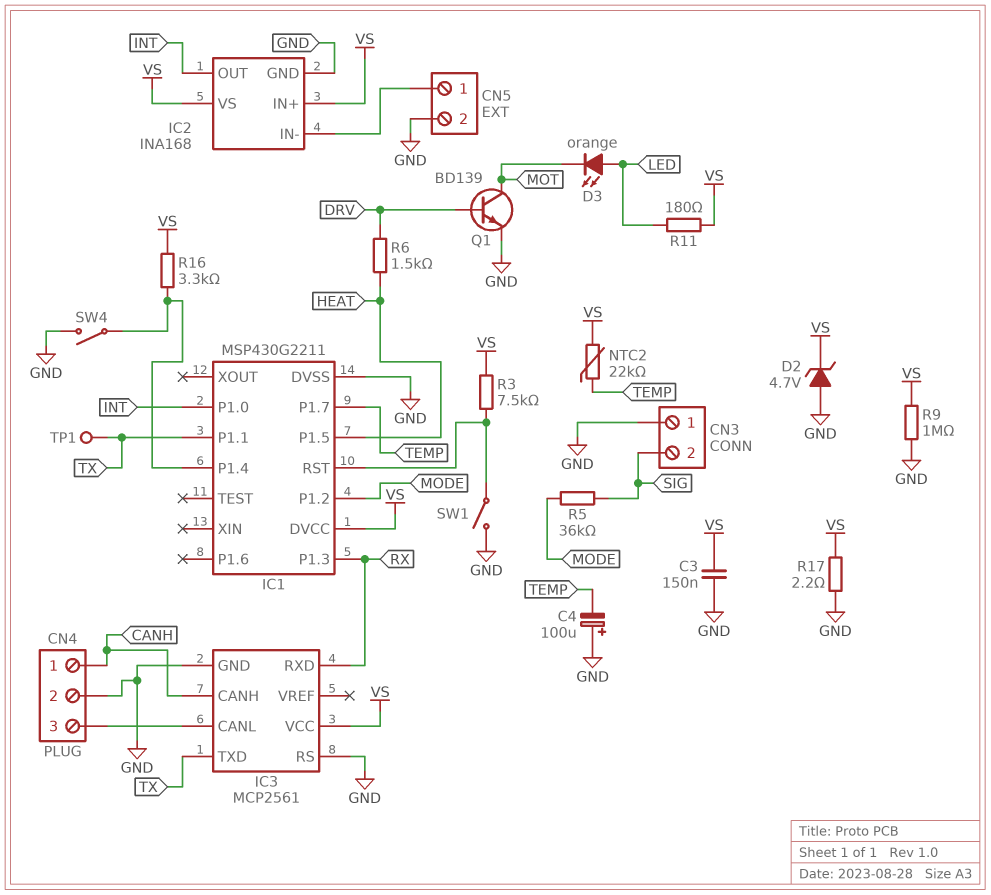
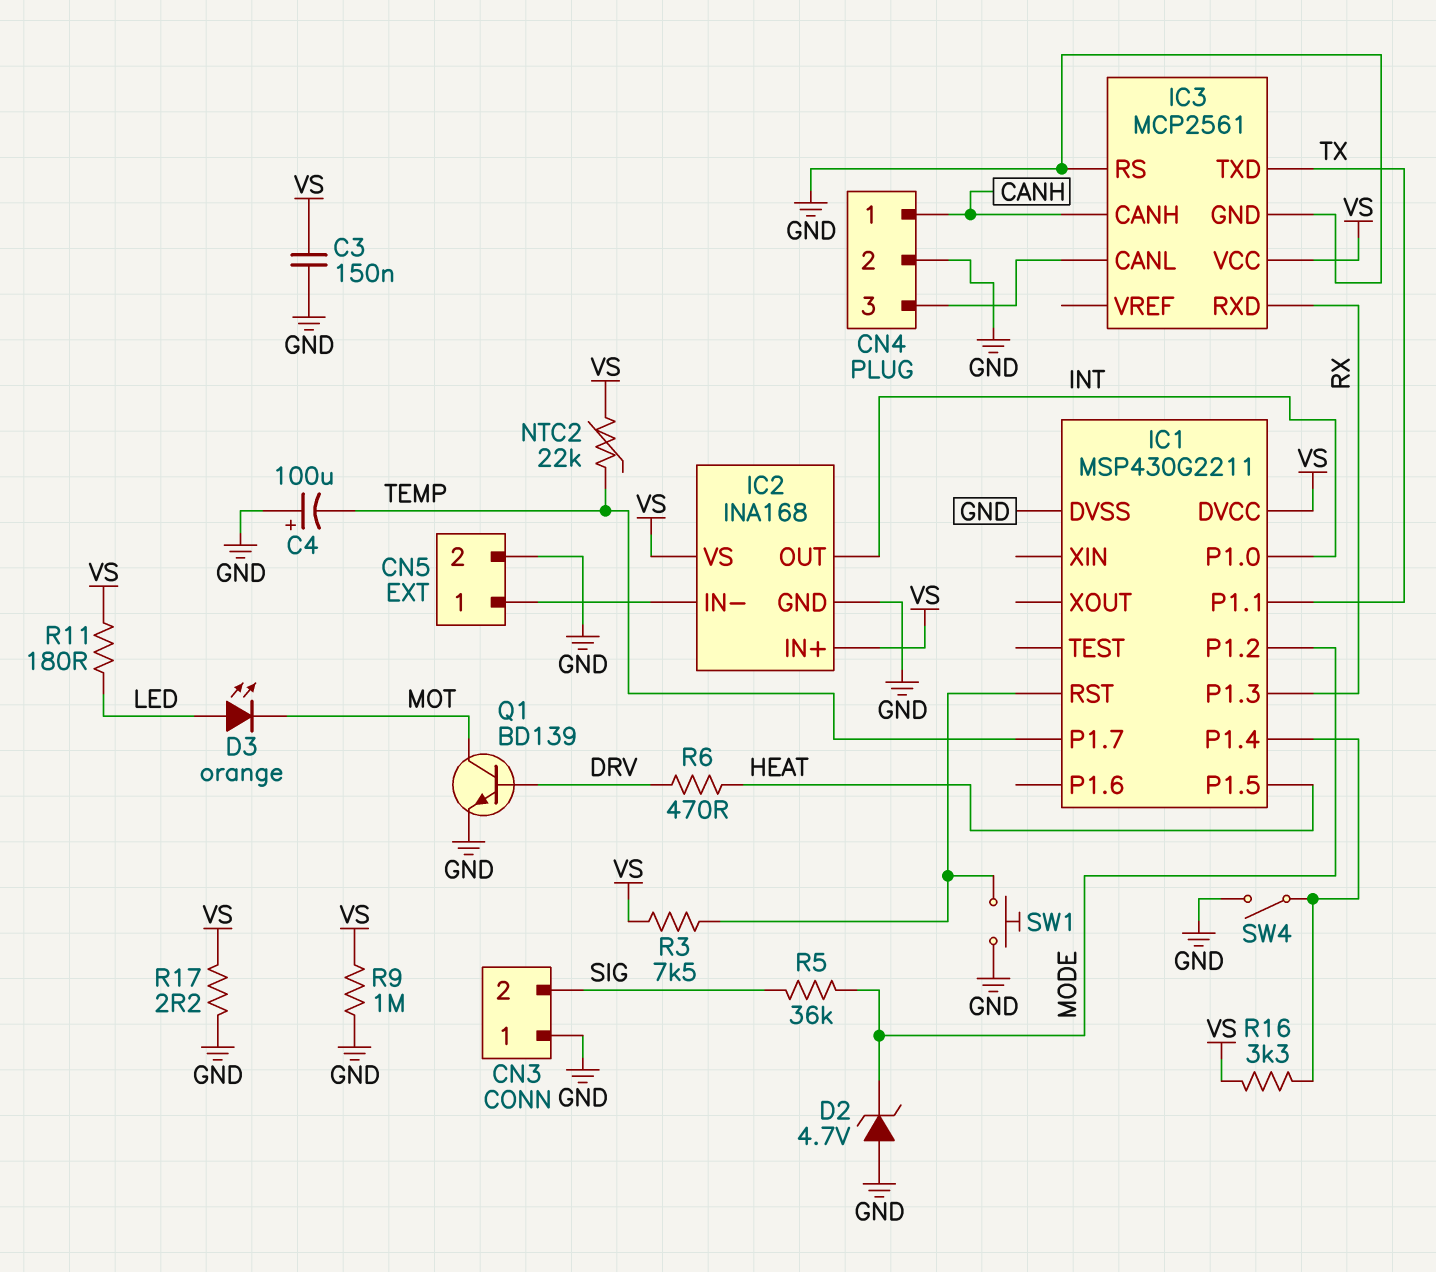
D2: zener 4.7V (A GND, K VS) -> zener 4.7V (A GND, K MODE)
R6: 1.5k (DRV, HEAT) -> 470 (DRV, HEAT)
SW1: switch (GND, IC1/RST) -> button (GND, IC1/RST)
TP1: test point (TX) -> none

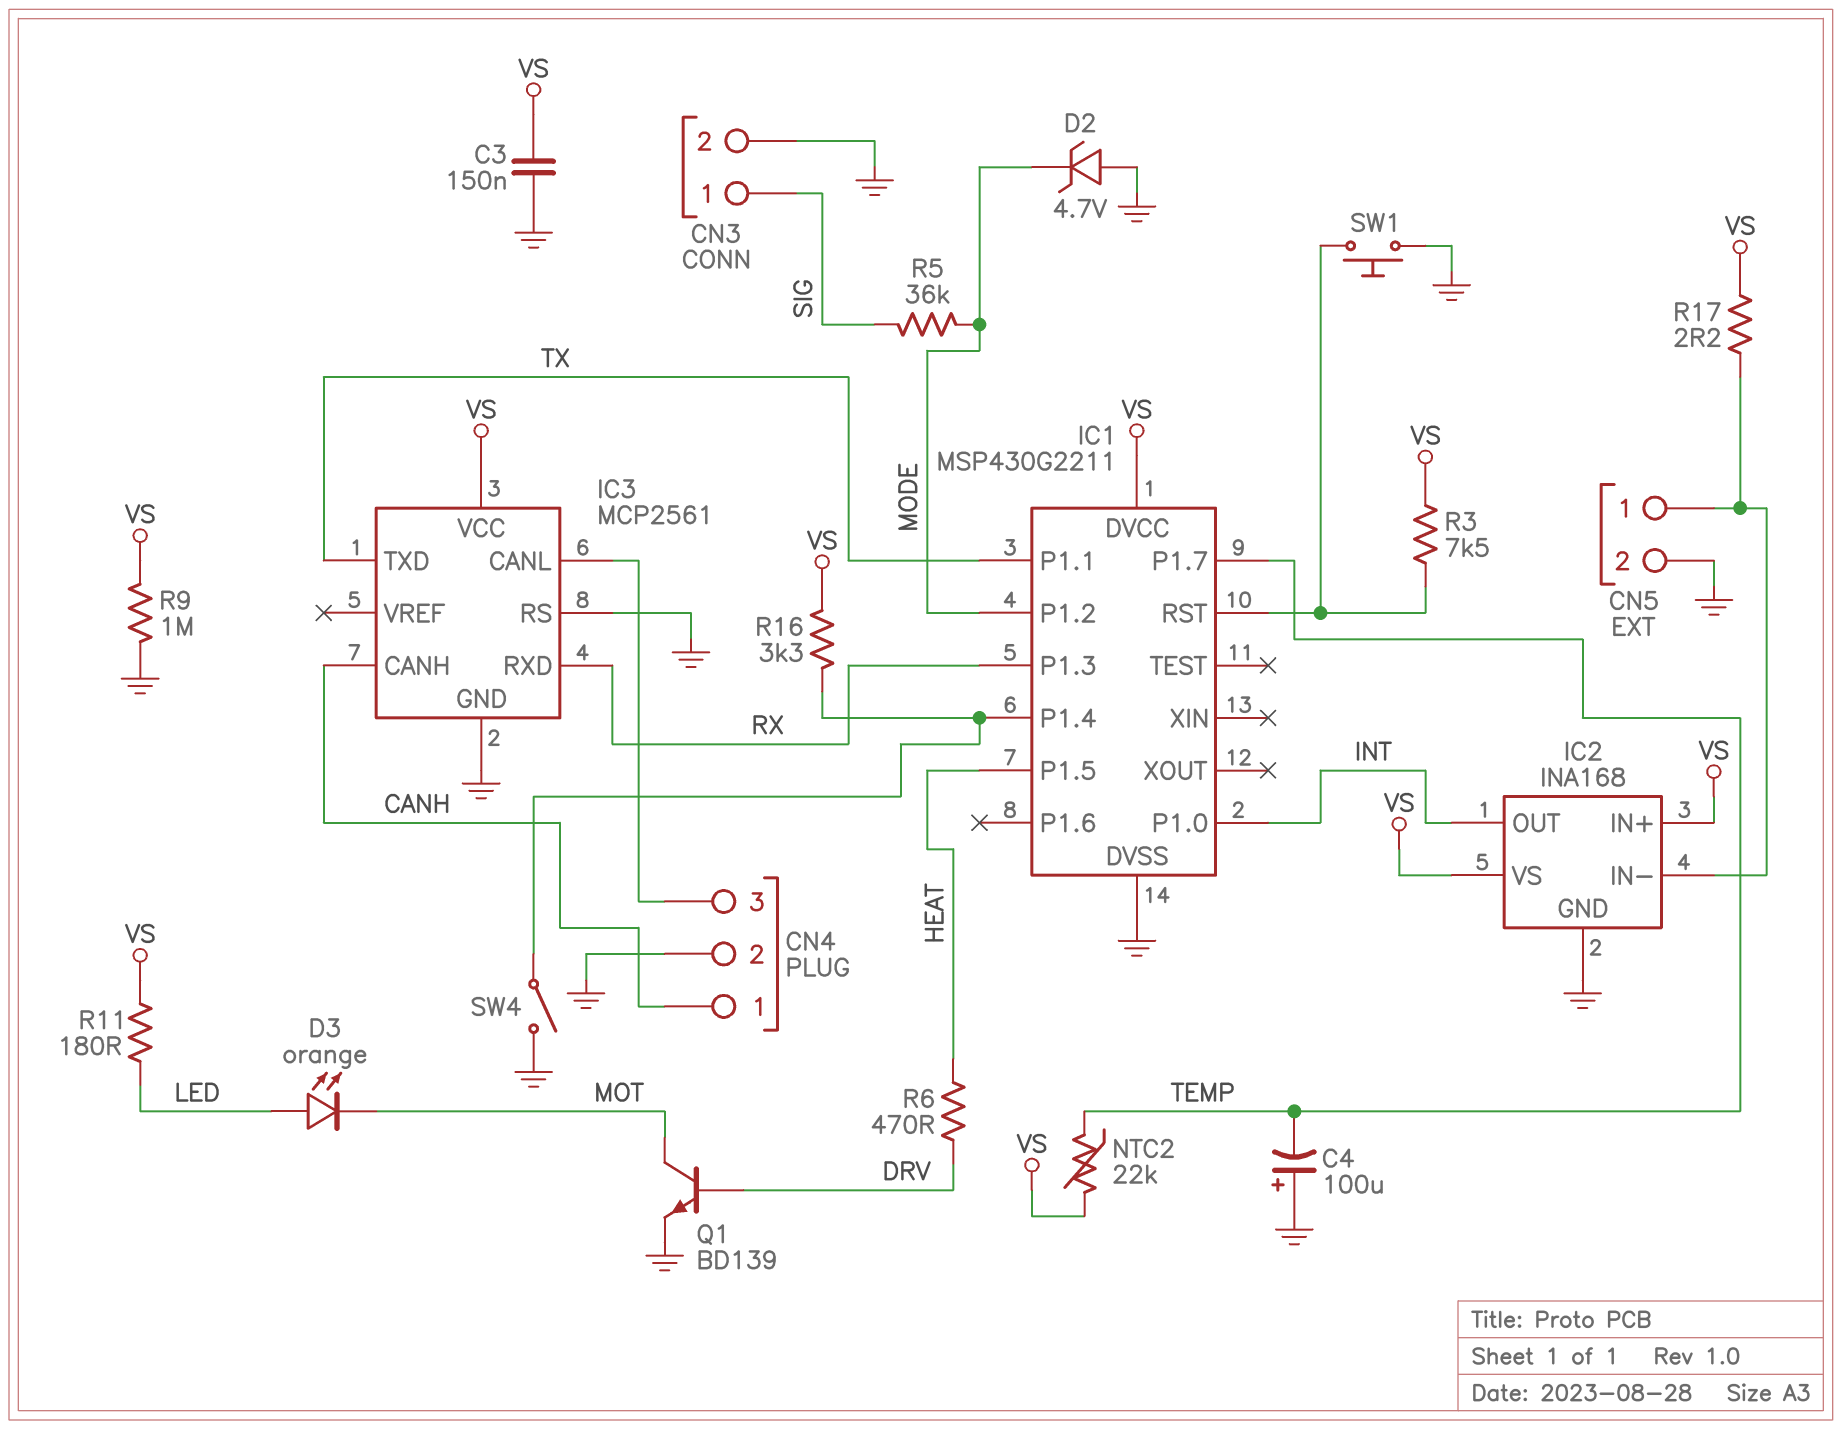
CN3 pin 1: GND -> SIG
CN3 pin 2: SIG -> GND
R17: 2.2 (GND, VS) -> 2.2 (CN5/1, VS)

